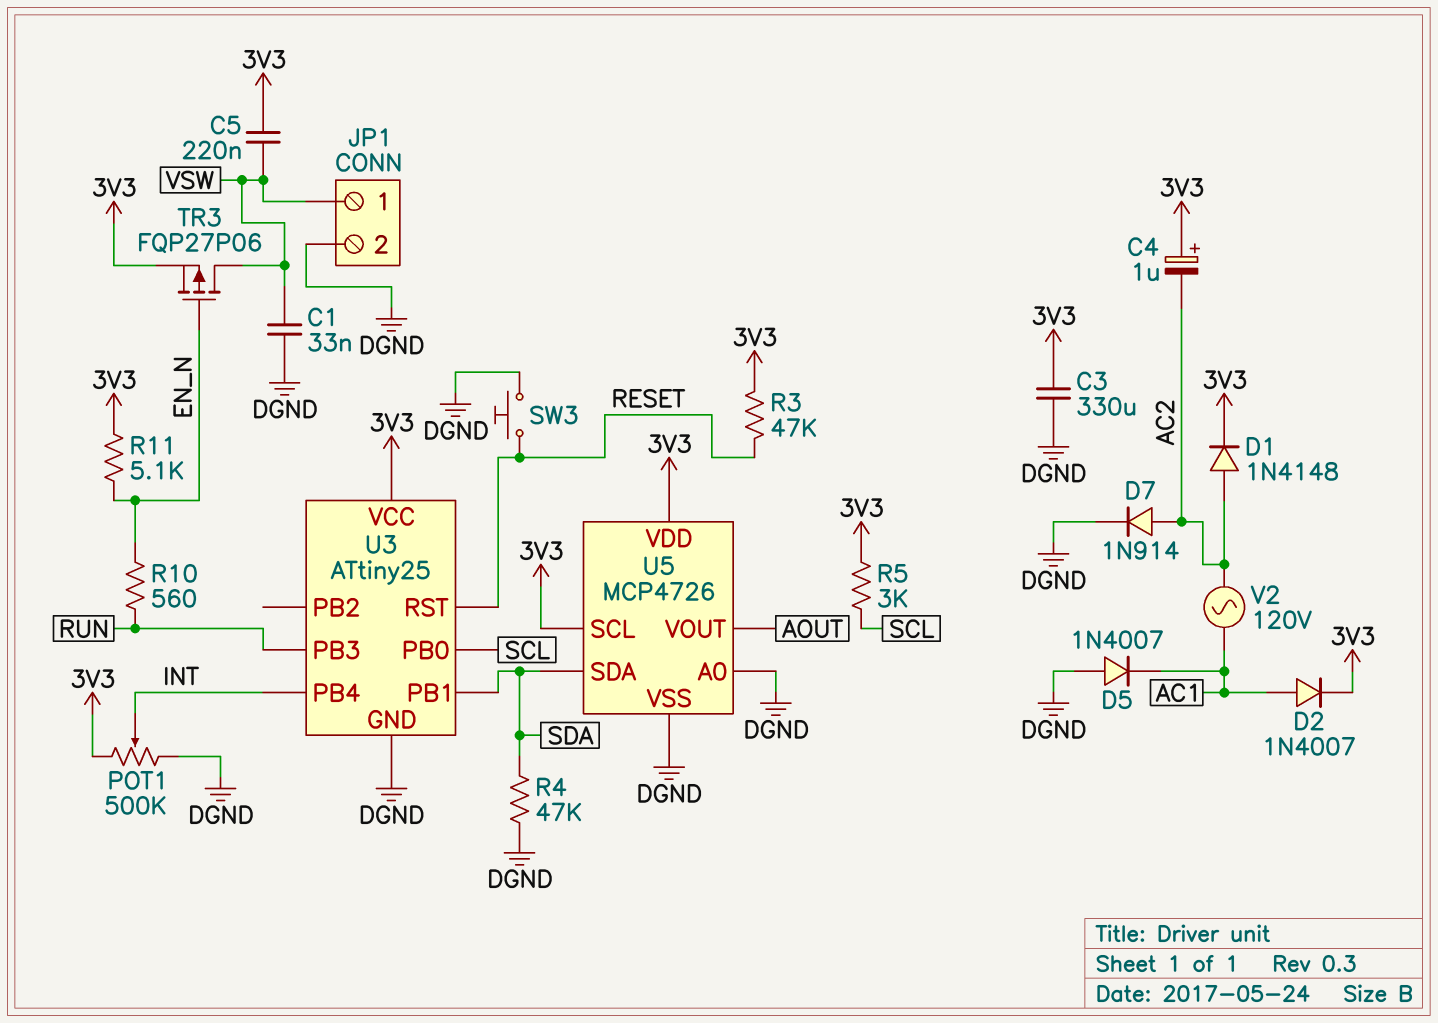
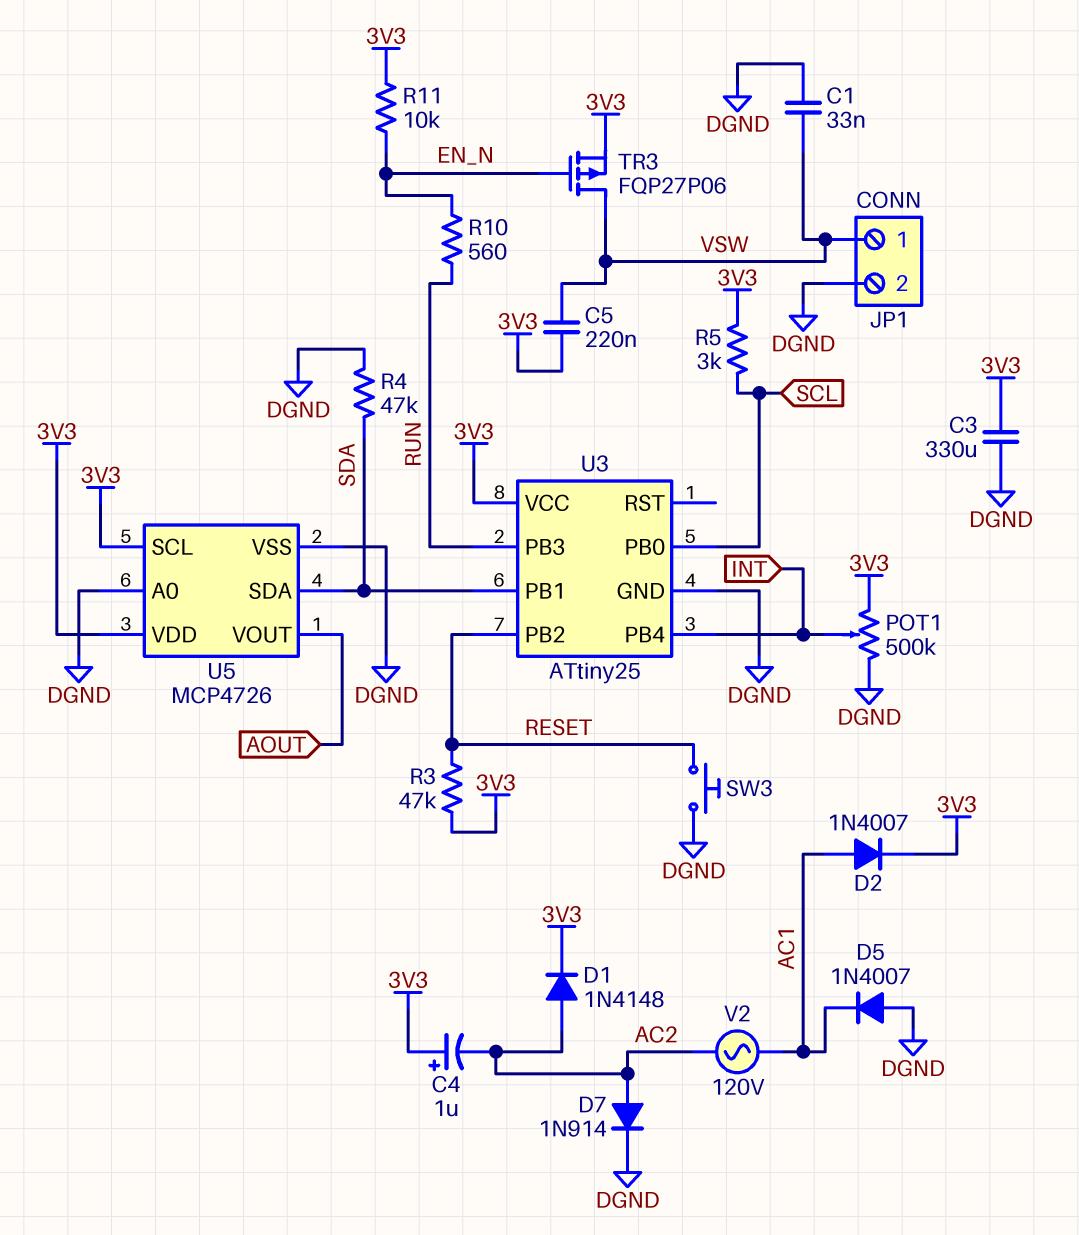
R11: 5.1k (3V3, EN_N) -> 10k (3V3, EN_N)
U3 pin PB2: none -> RESET
U3 pin RST: RESET -> none

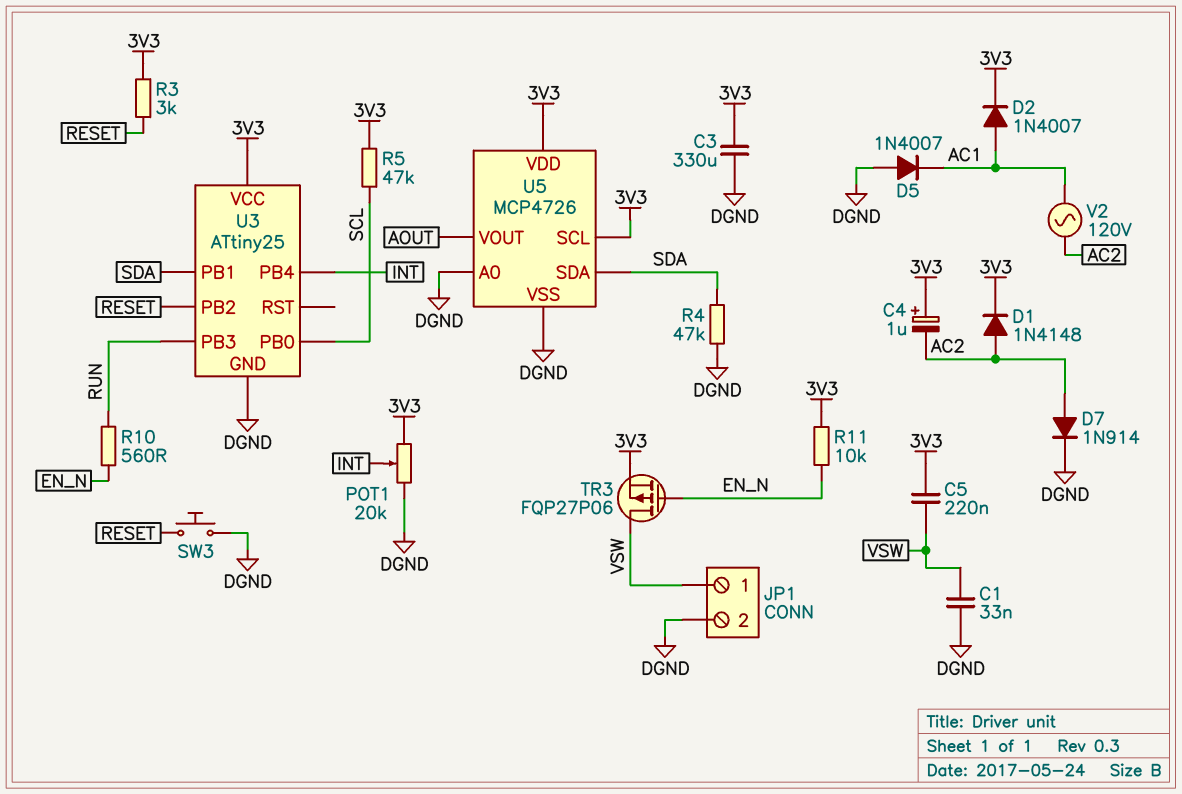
POT1: 500k (3V3, DGND, wiper INT) -> 20k (3V3, DGND, wiper INT)
R3: 47k (3V3, RESET) -> 3k (3V3, RESET)
R5: 3k (3V3, SCL) -> 47k (3V3, SCL)

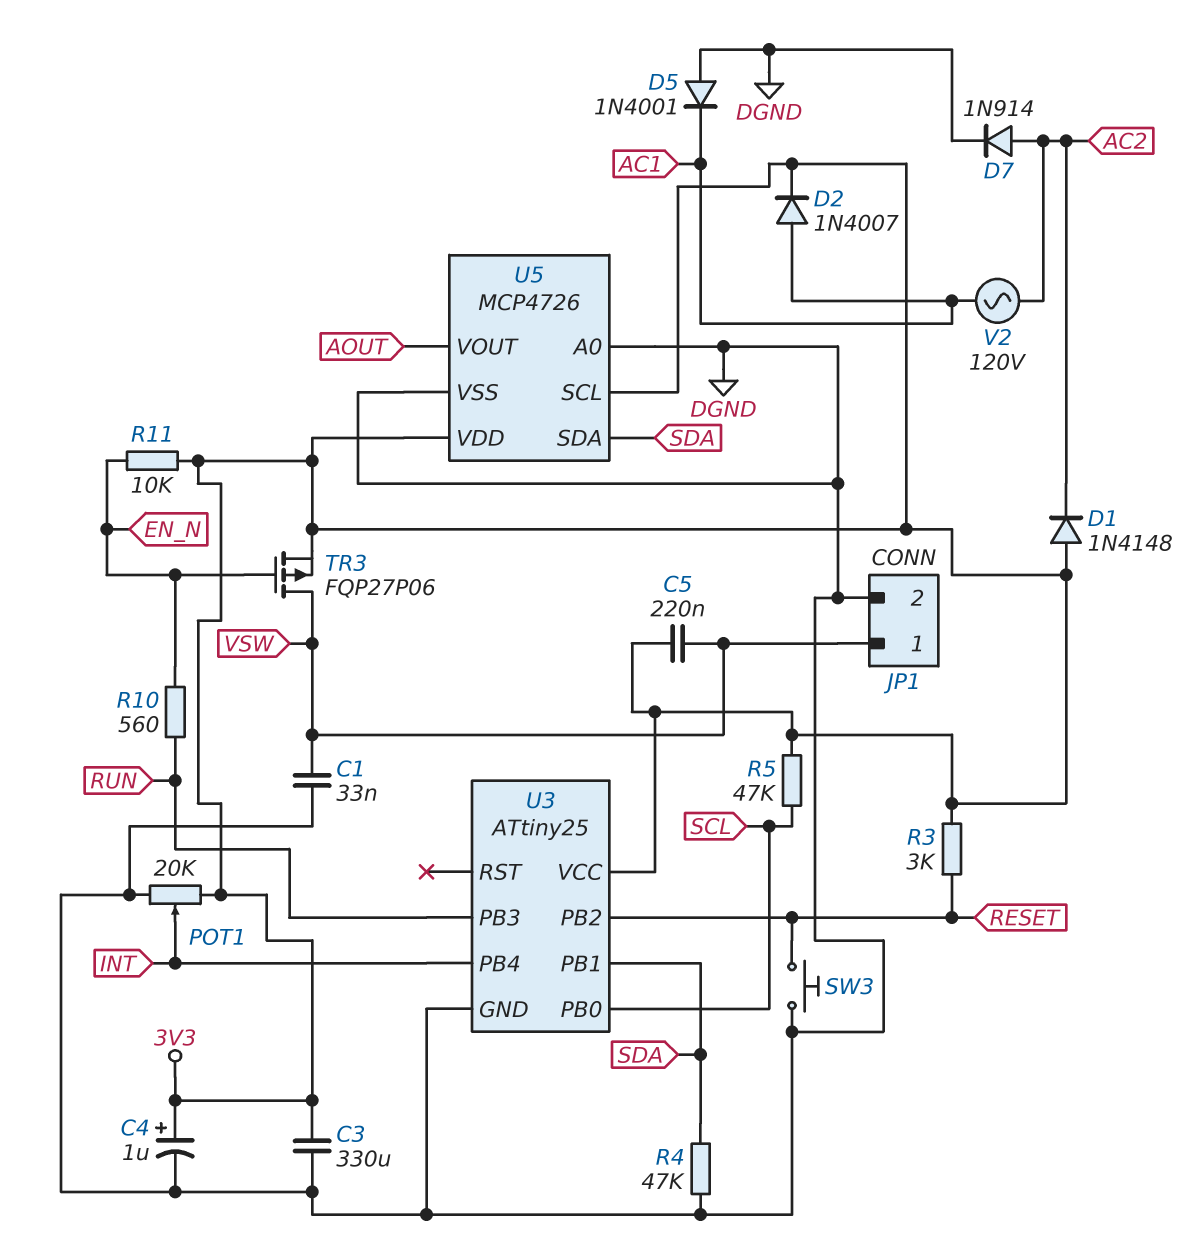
C4: 1uF (plus 3V3, minus AC2) -> 1uF (plus 3V3, minus DGND)
D1: diode 1N4148 (A AC2, K 3V3) -> diode 1N4148 (A 3V3, K AC2)
D5: diode 1N4007 (A DGND, K AC1) -> diode 1N4001 (A DGND, K AC1)

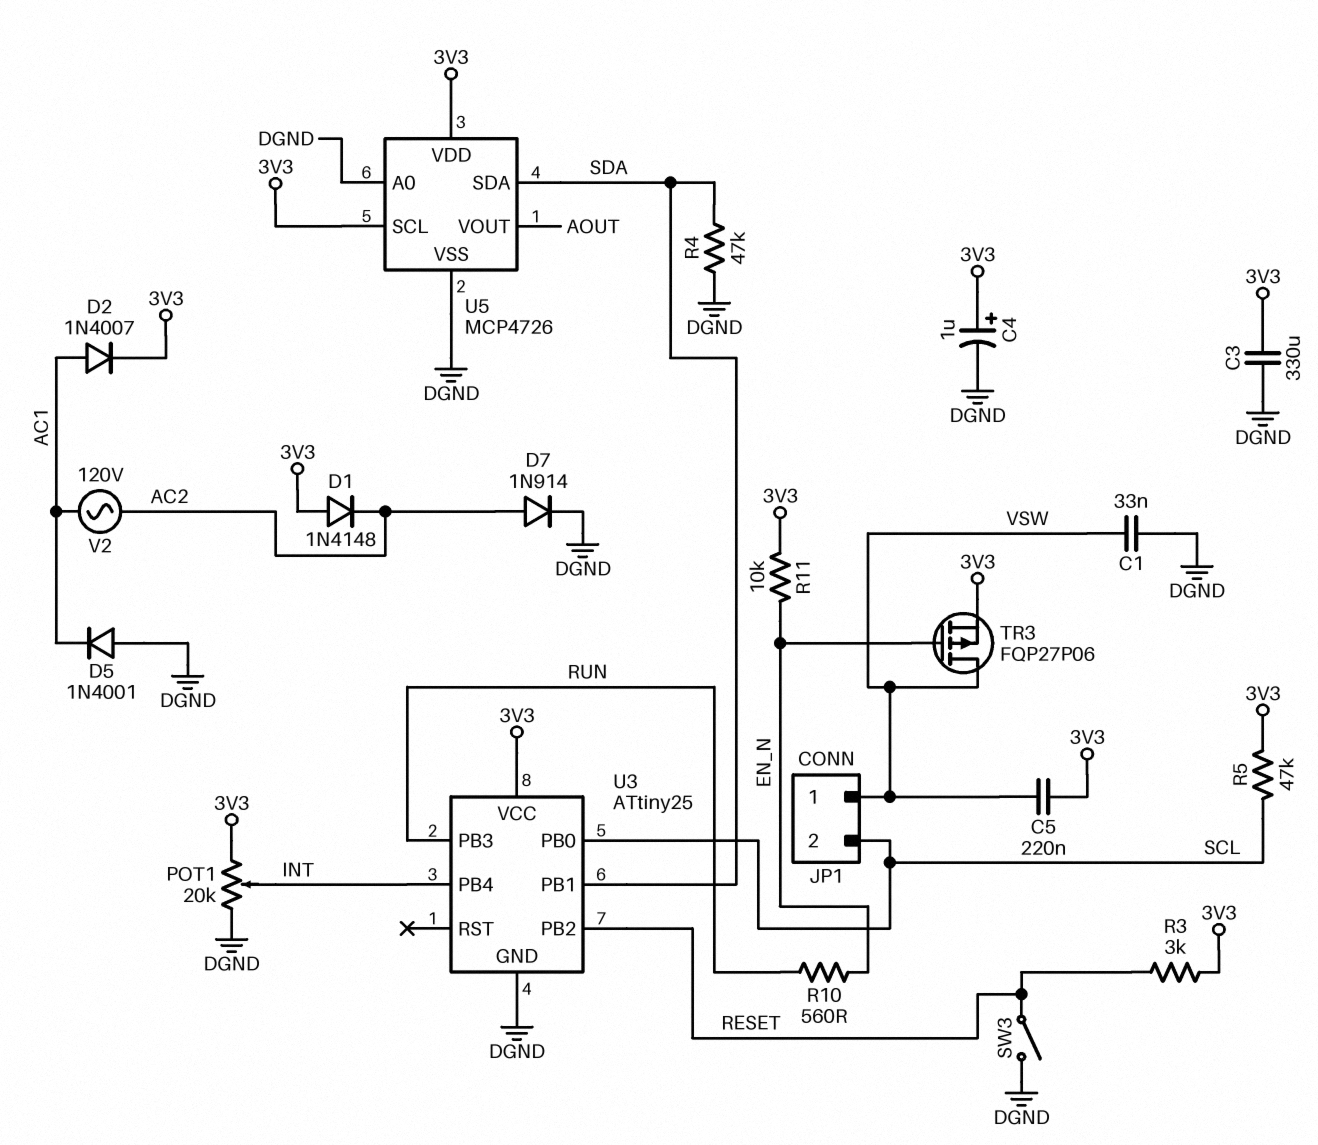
JP1 pin 2: DGND -> SCL
SW3: button (DGND, RESET) -> switch (DGND, RESET)

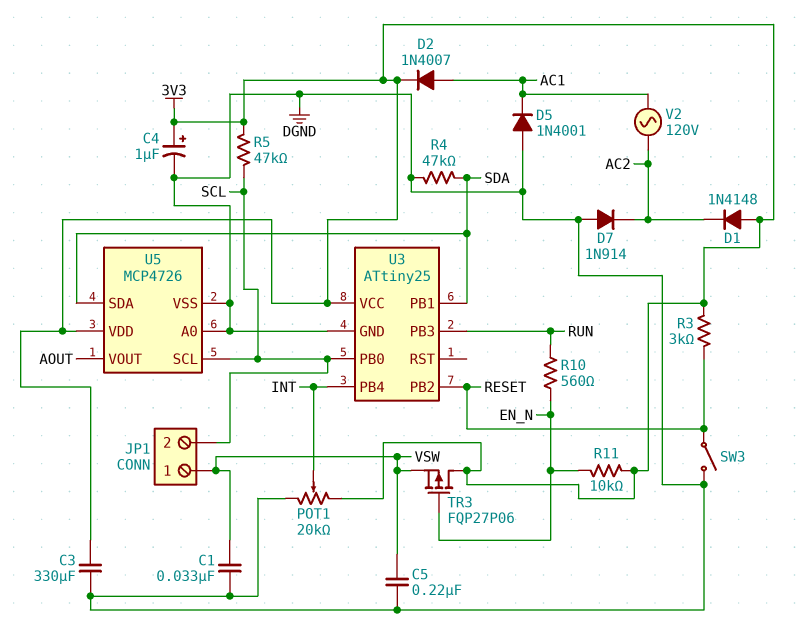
C5: 220nF (3V3, VSW) -> 220nF (DGND, VSW)
D7: diode 1N914 (A AC2, K DGND) -> diode 1N914 (A DGND, K AC2)
TR3: PMOS FQP27P06 (G EN_N, D VSW, S 3V3) -> PMOS FQP27P06 (G EN_N, D 3V3, S VSW)
U5 pin SCL: 3V3 -> SCL

